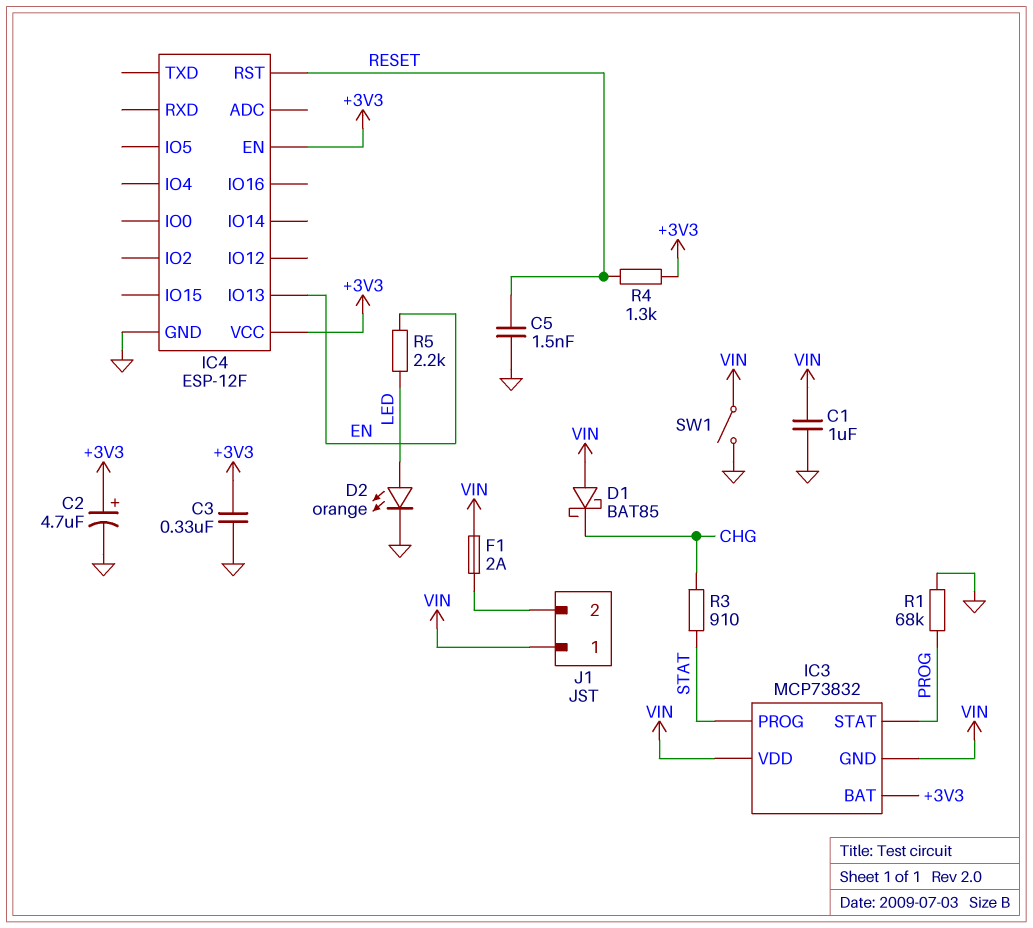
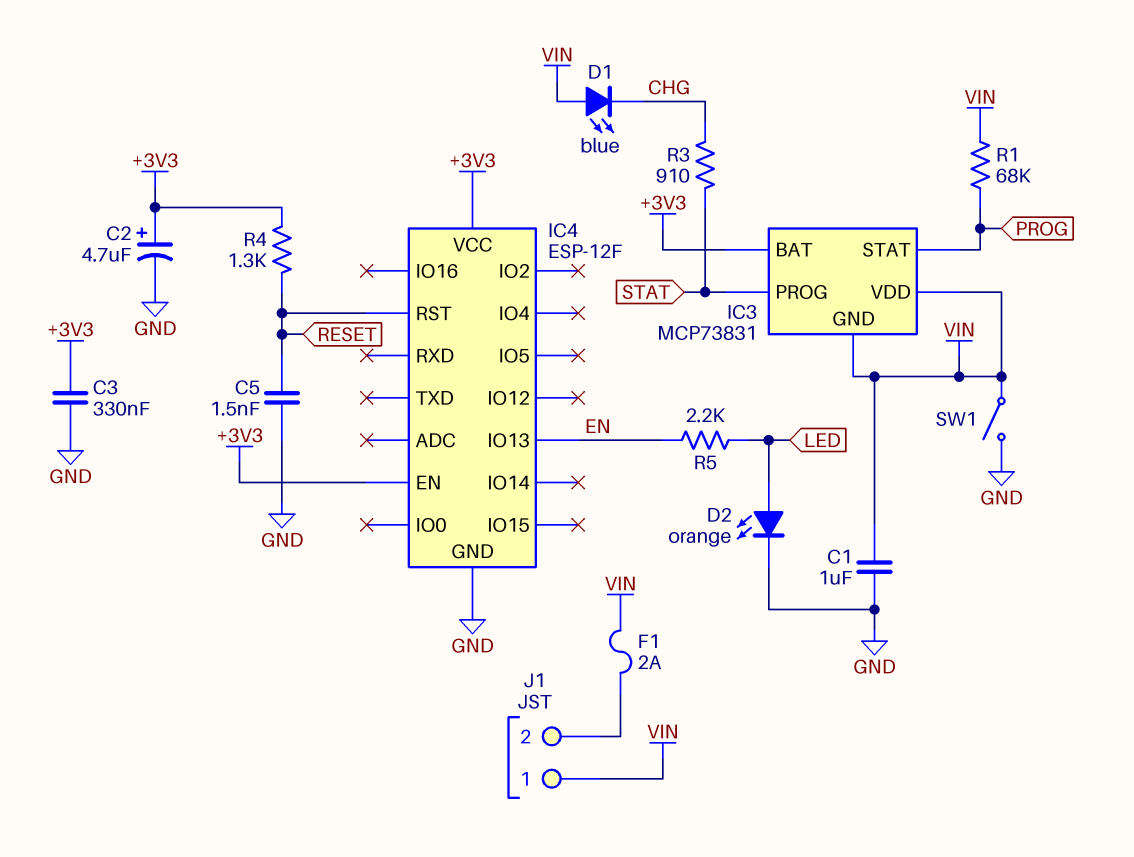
D1: schottky BAT85 (A VIN, K CHG) -> LED blue (A VIN, K CHG)
IC3: MCP73832 -> MCP73831
R1: 68k (GND, PROG) -> 68k (PROG, VIN)

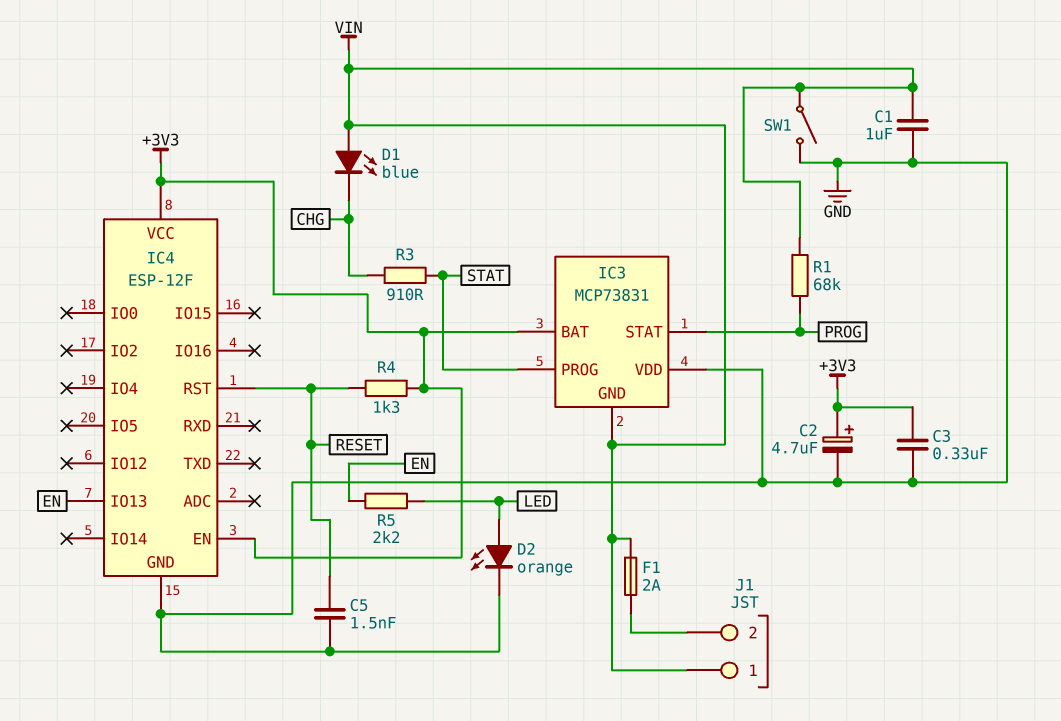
IC3 pin VDD: VIN -> GND

